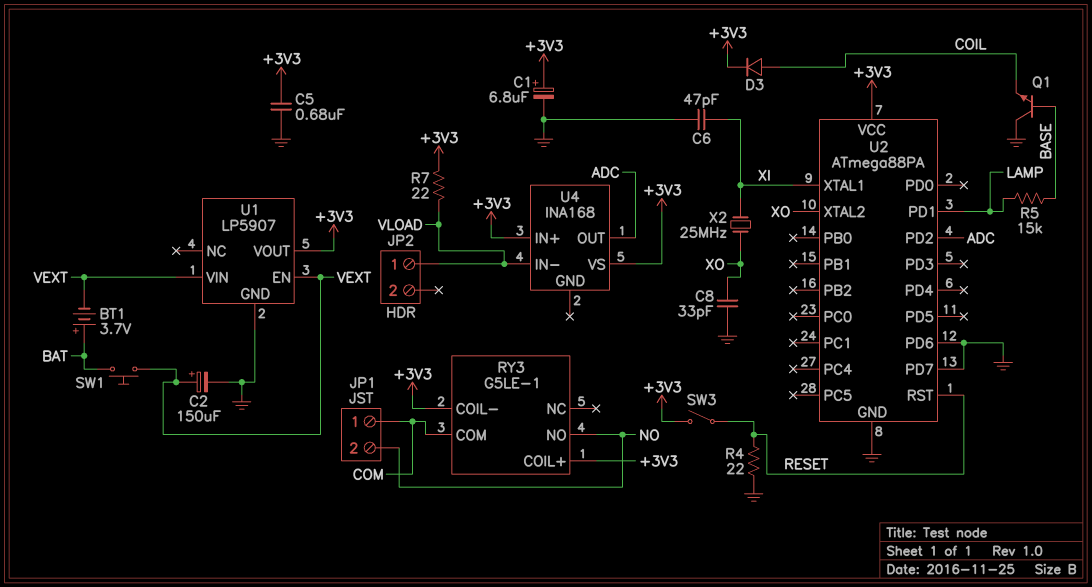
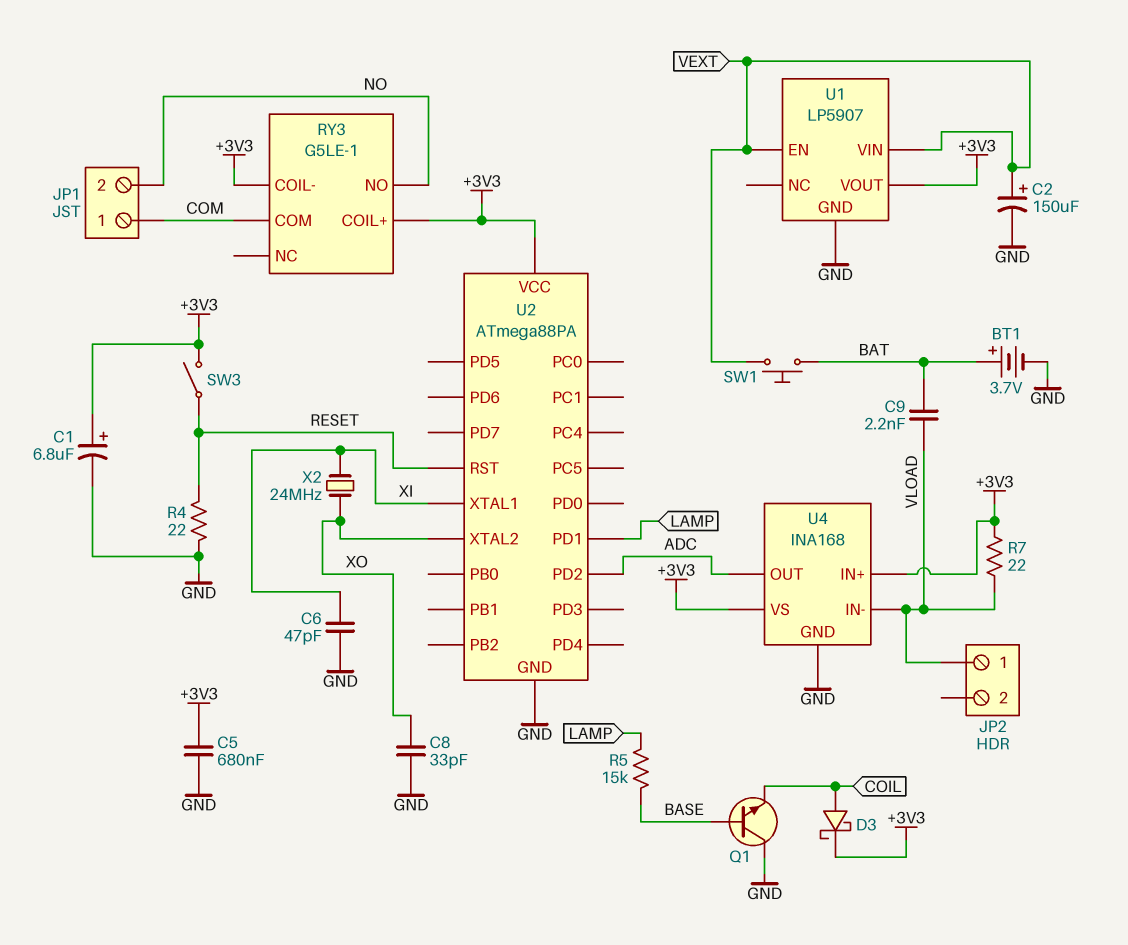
BT1: 3.7V (plus BAT, minus VEXT) -> 3.7V (plus BAT, minus GND)
C9: none -> 2.2nF (BAT, VLOAD)
D3: diode (A COIL, K +3V3) -> schottky (A COIL, K +3V3)
U2 pin PD6: GND -> none
U2 pin PD7: GND -> none
U4 pin GND: none -> GND
X2: 25MHz (XI, XO) -> 24MHz (XI, XO)

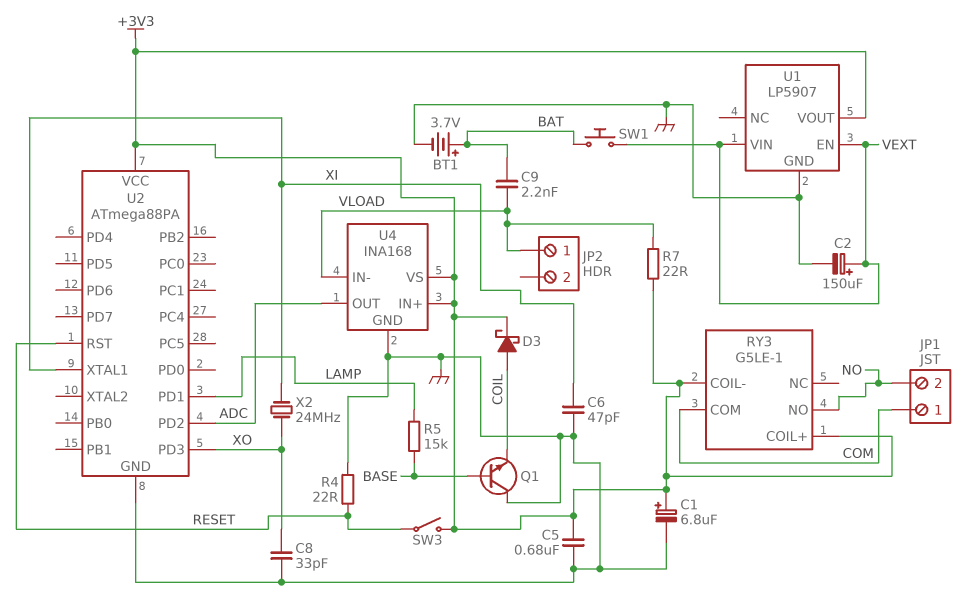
U2 pin PD3: none -> XO
U2 pin XTAL2: XO -> none

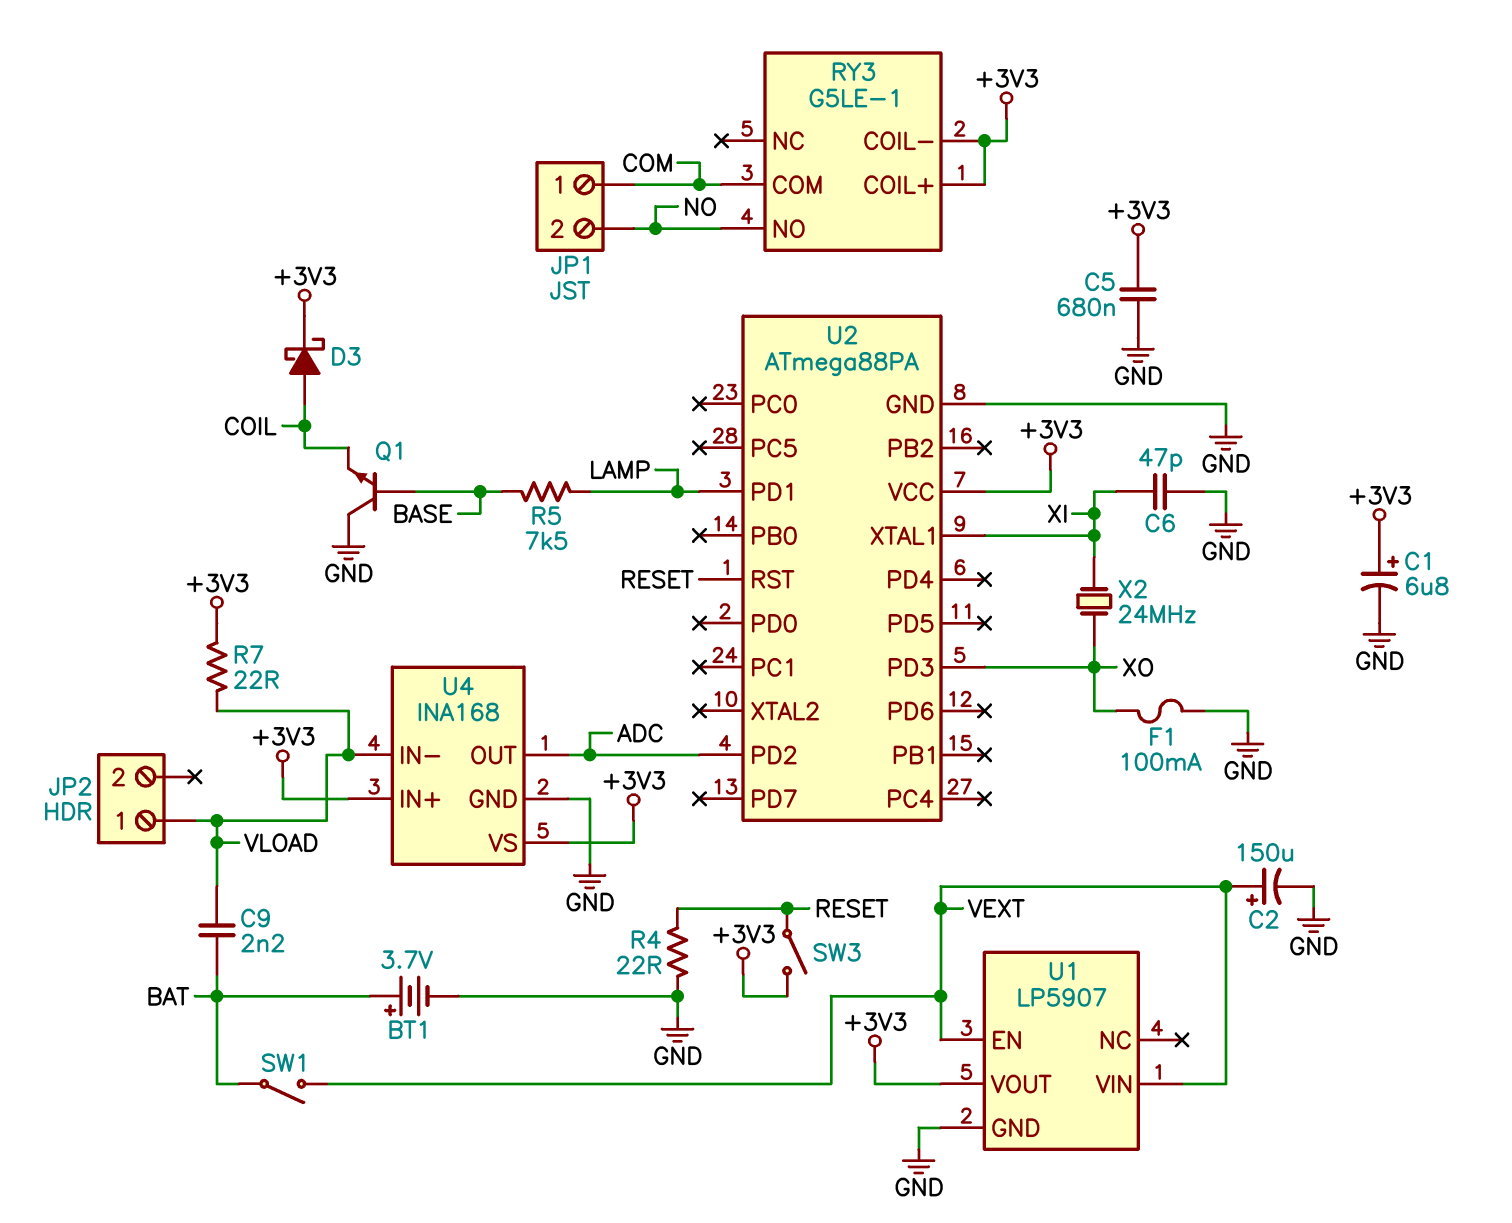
C8: 33pF (GND, XO) -> none
F1: none -> 100mA (GND, XO)
R5: 15k (BASE, LAMP) -> 7.5k (BASE, LAMP)
SW1: button (BAT, VEXT) -> switch (BAT, VEXT)

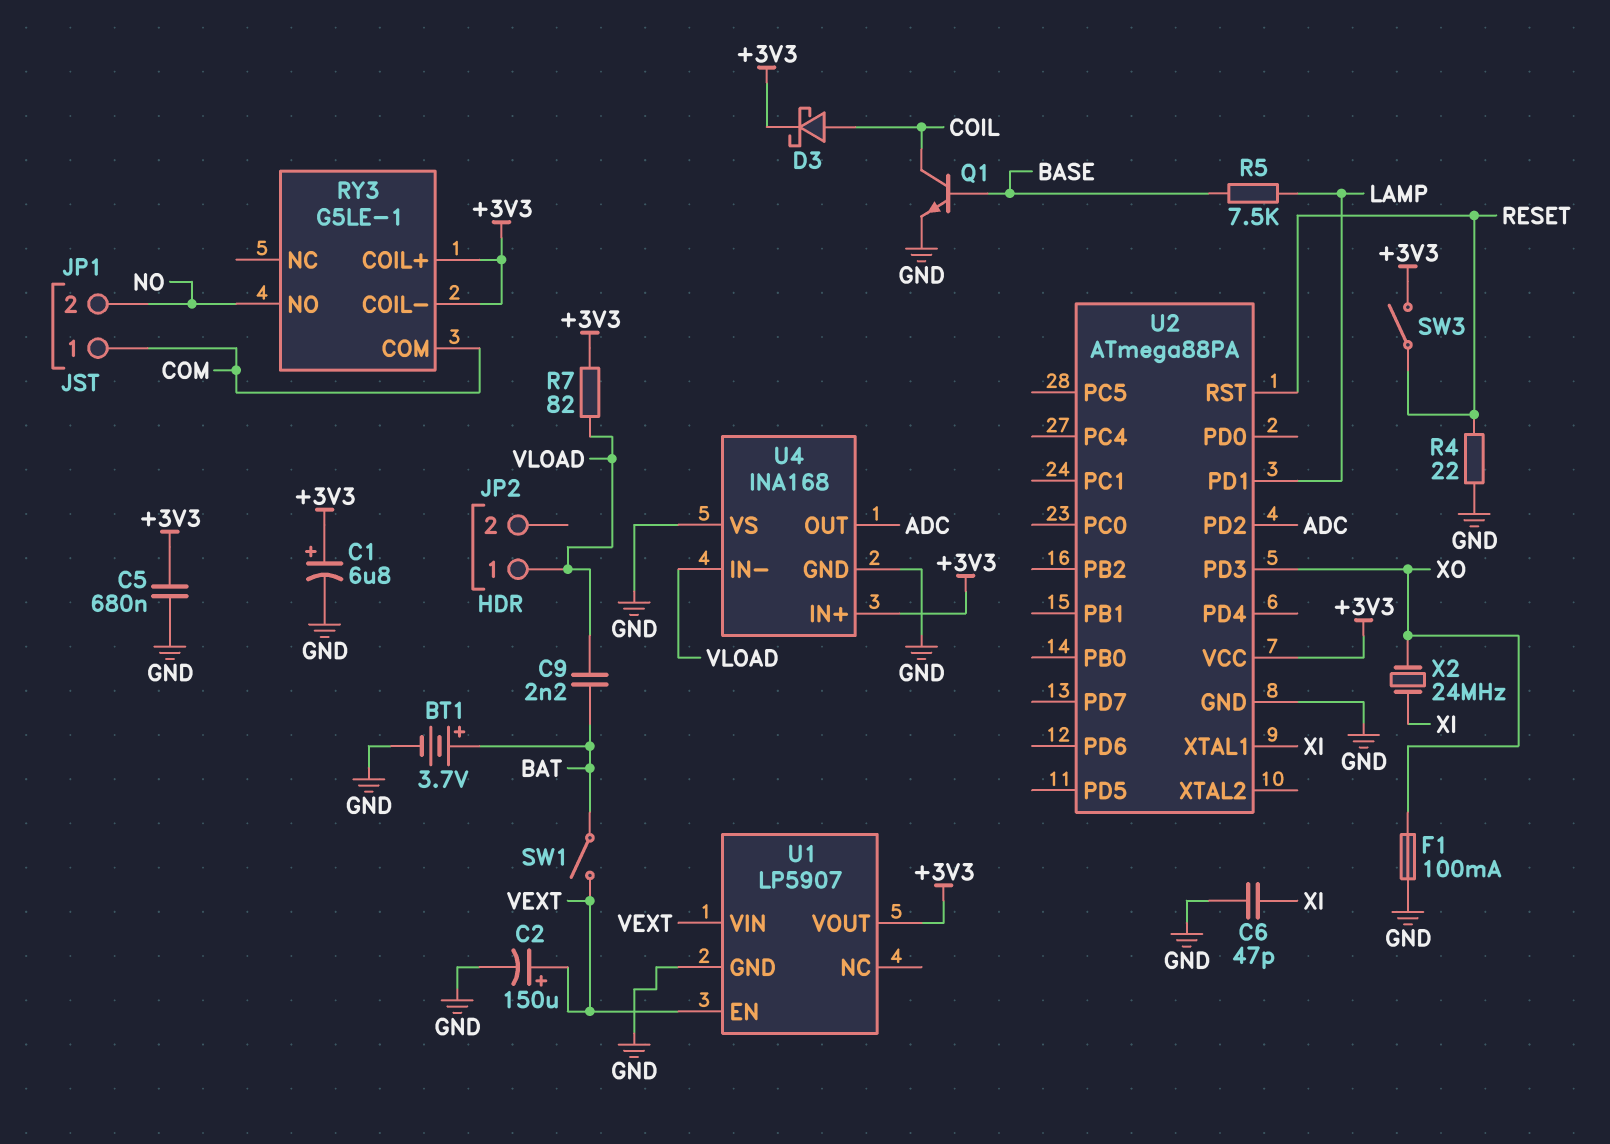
Q1: NPN (B BASE, C GND, E COIL) -> NPN (B BASE, C COIL, E GND)
R7: 22 (+3V3, VLOAD) -> 82 (+3V3, VLOAD)
U4 pin VS: +3V3 -> GND

